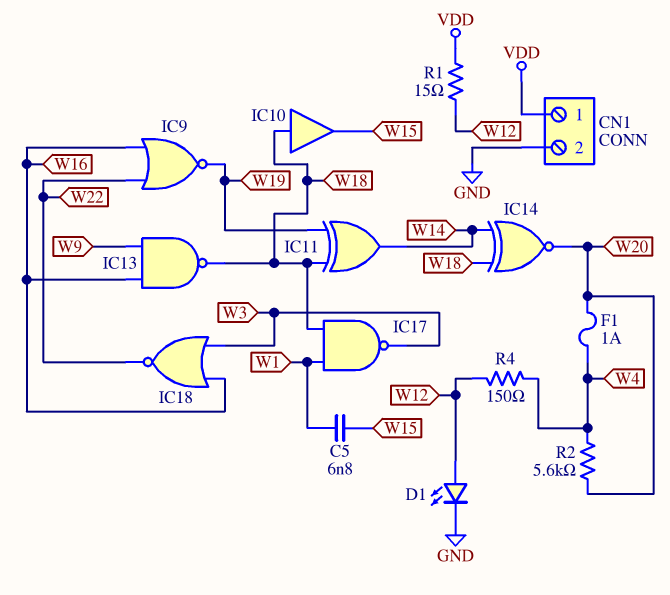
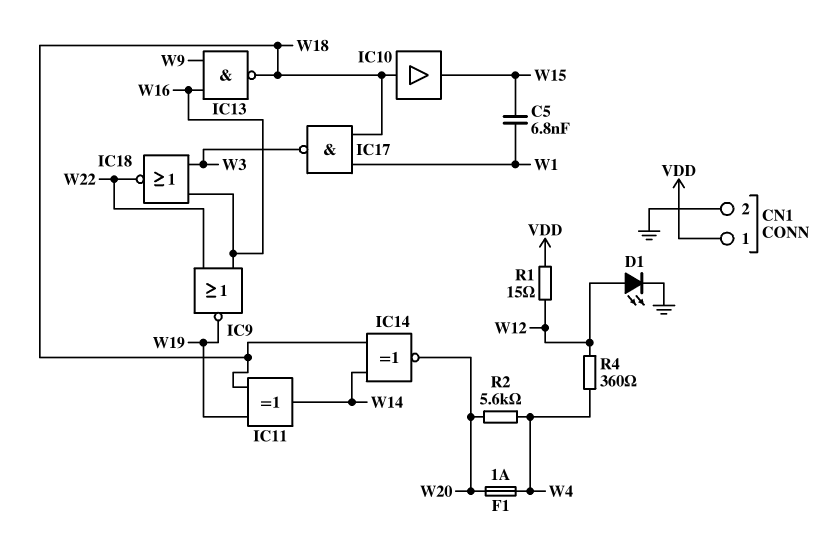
R4: 150 (W4, W12) -> 360 (W4, W12)

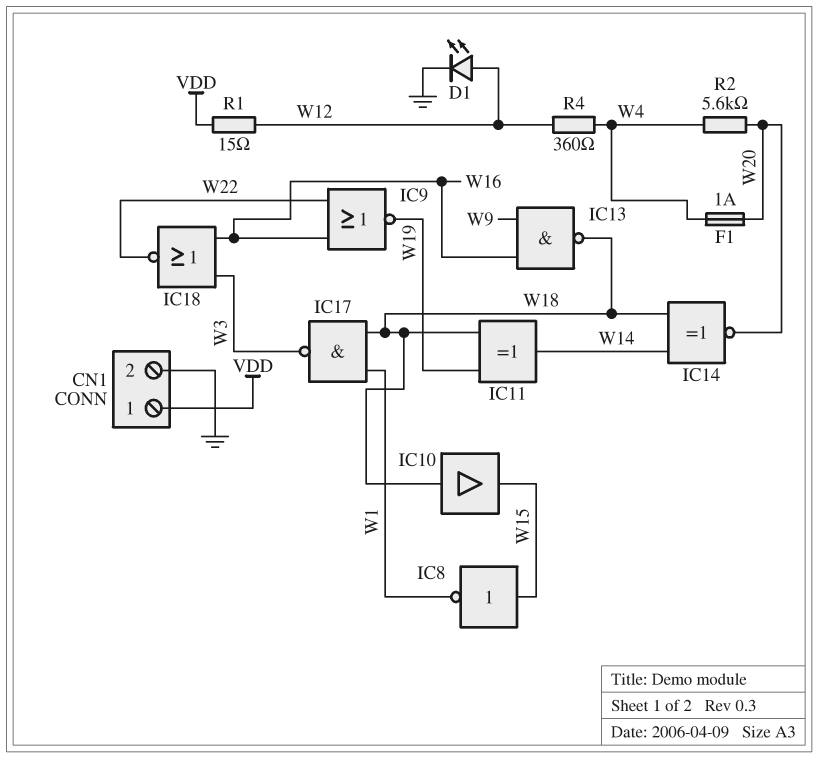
C5: 6.8nF (W1, W15) -> none
IC8: none -> NOT (in W15, out W1)

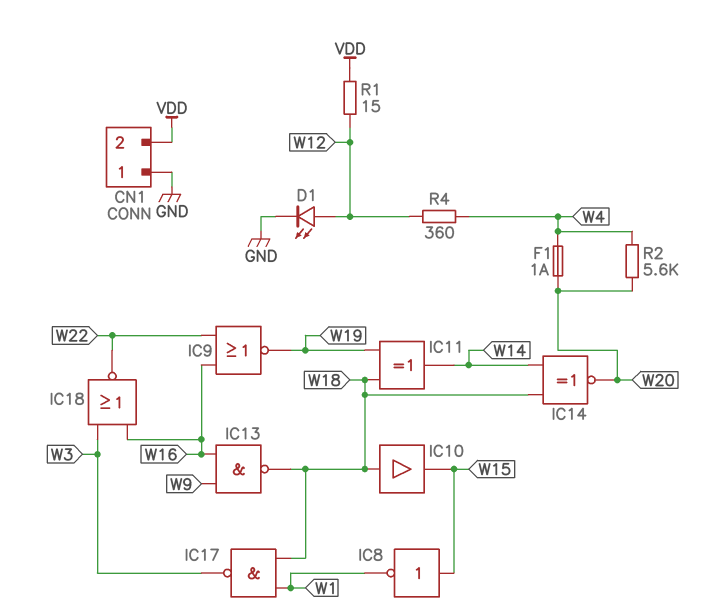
CN1 pin 1: VDD -> GND
CN1 pin 2: GND -> VDD

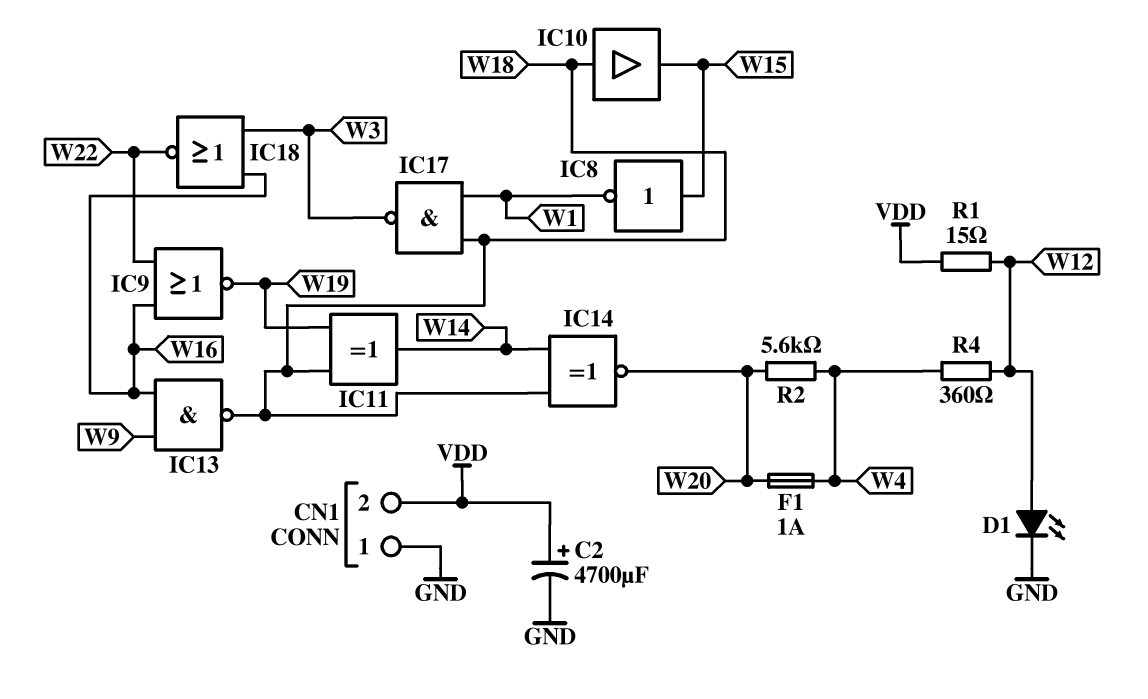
C2: none -> 4700uF (plus VDD, minus GND)

